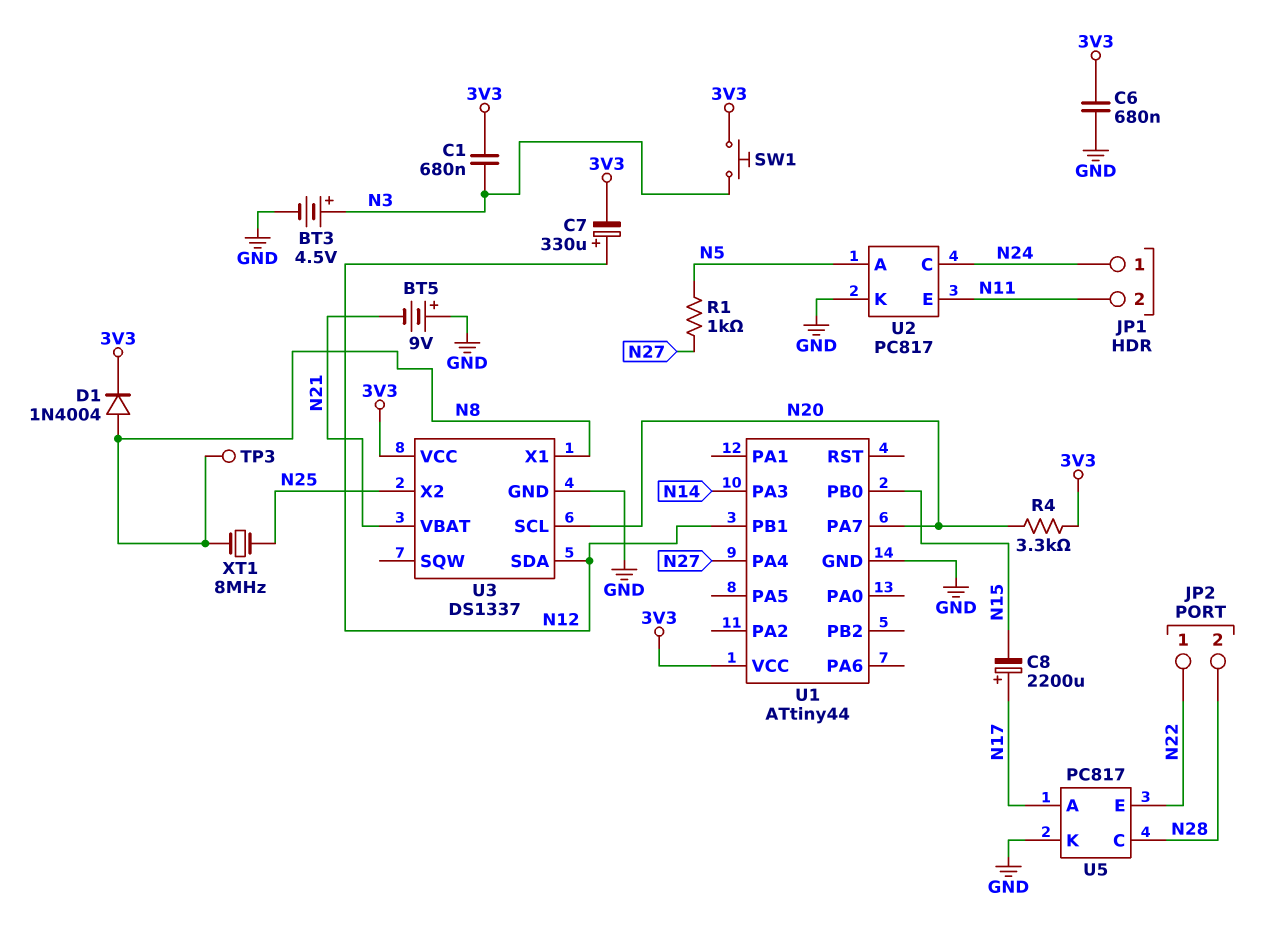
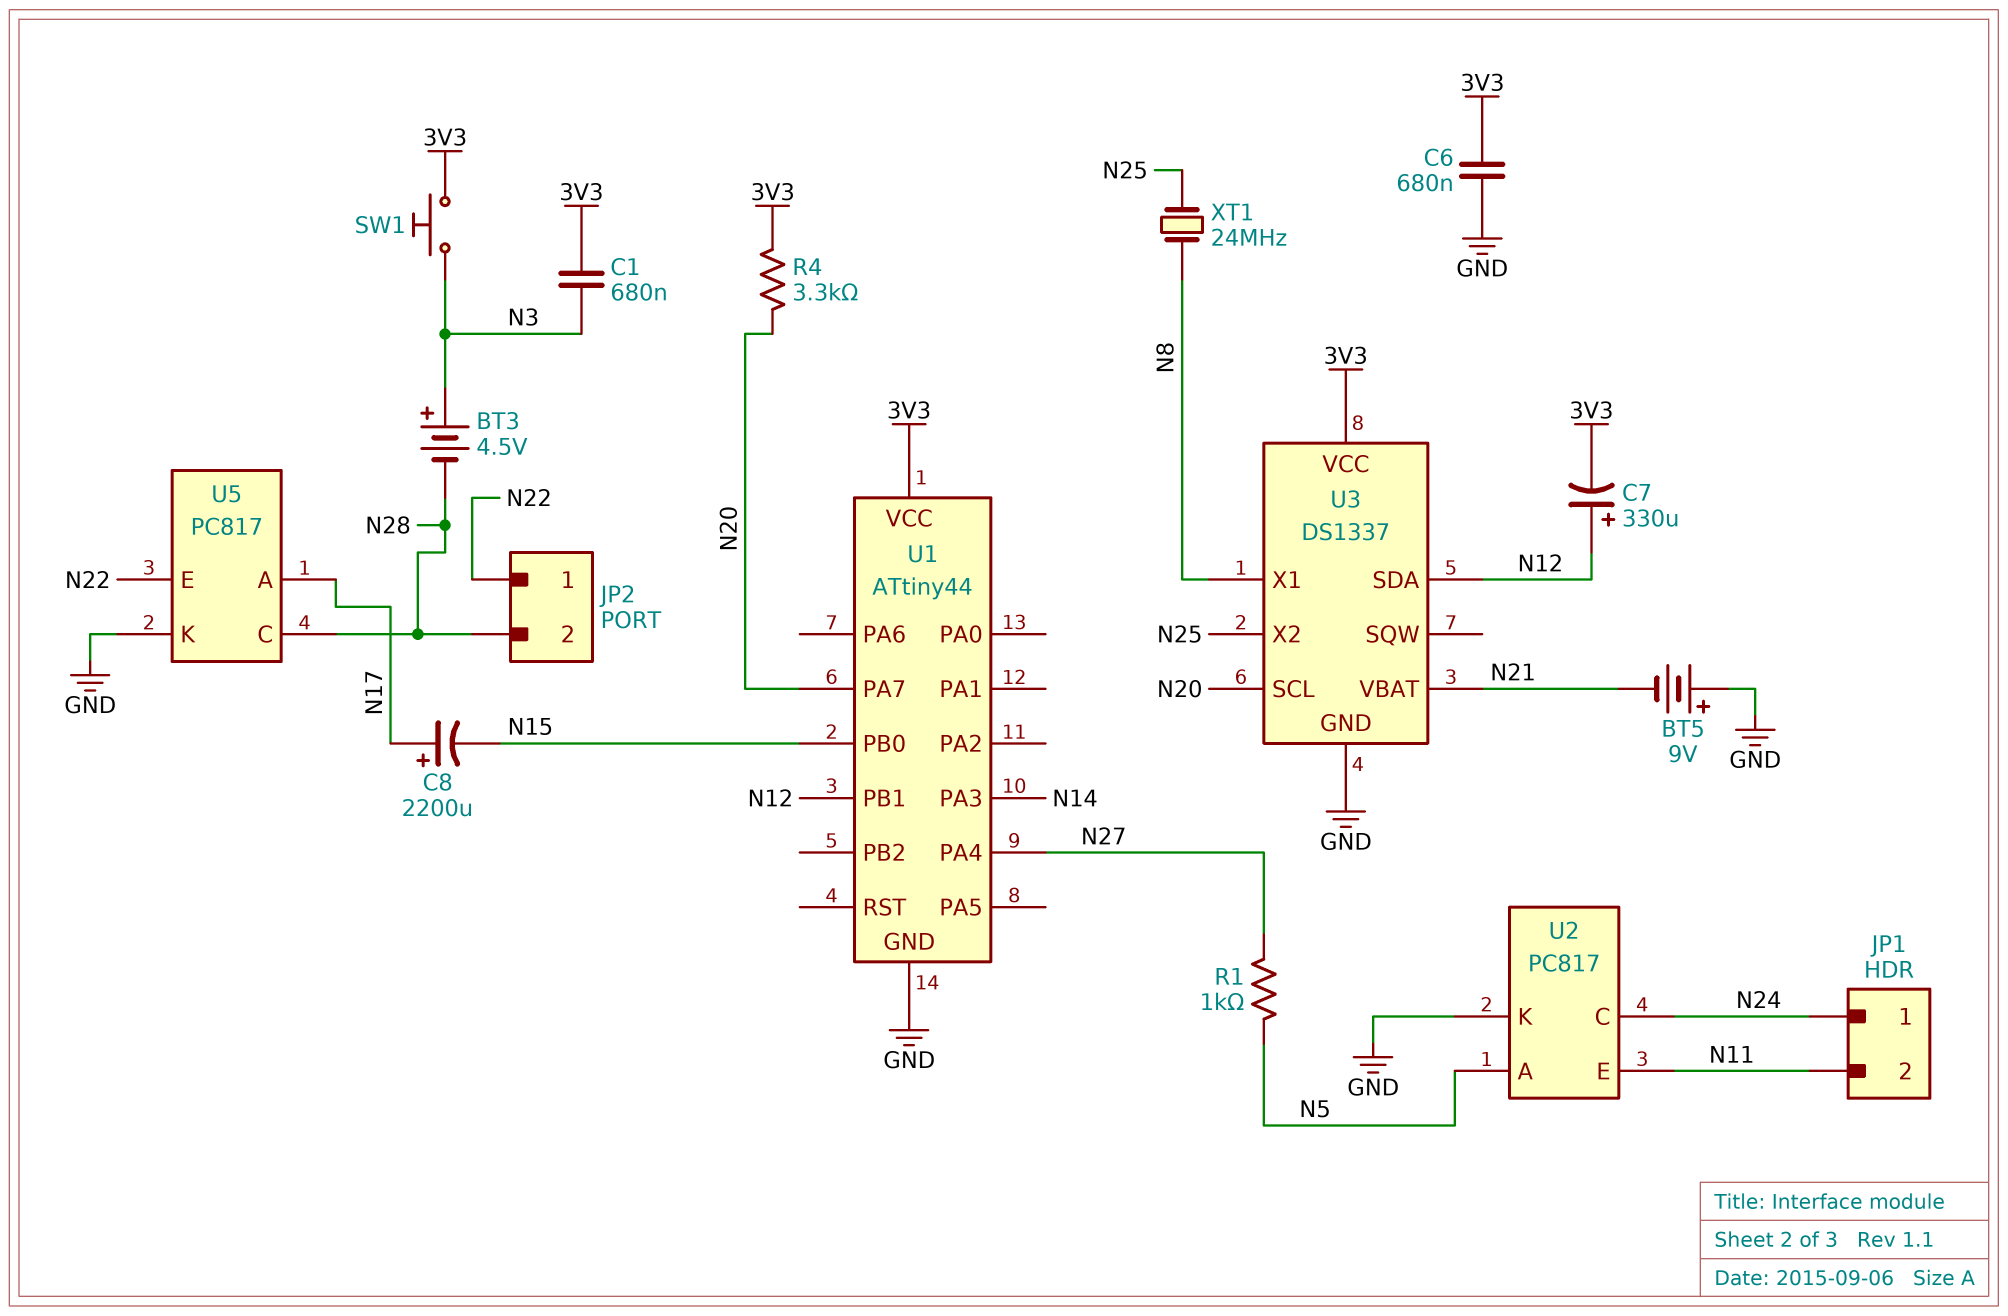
BT3: 4.5V (plus N3, minus GND) -> 4.5V (plus N3, minus N28)
D1: diode 1N4004 (A N8, K 3V3) -> none
TP3: test point (N8) -> none
XT1: 8MHz (N8, N25) -> 24MHz (N8, N25)

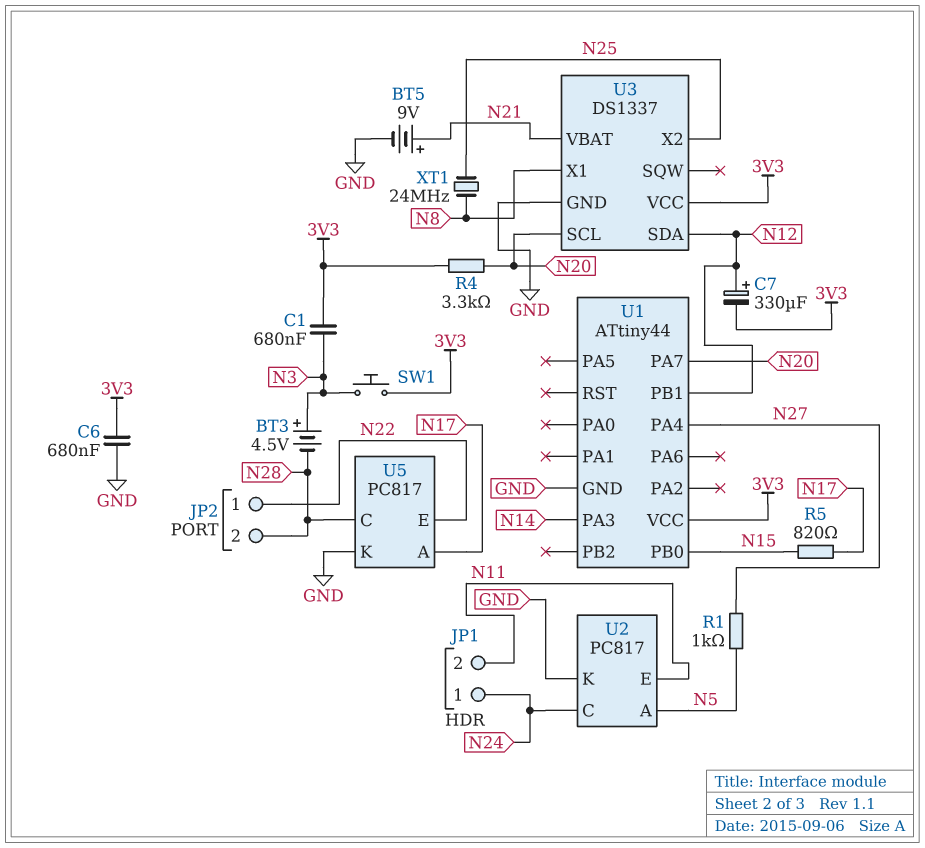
BT5: 9V (plus GND, minus N21) -> 9V (plus N21, minus GND)
C8: 2200uF (plus N17, minus N15) -> none
R5: none -> 820 (N15, N17)

